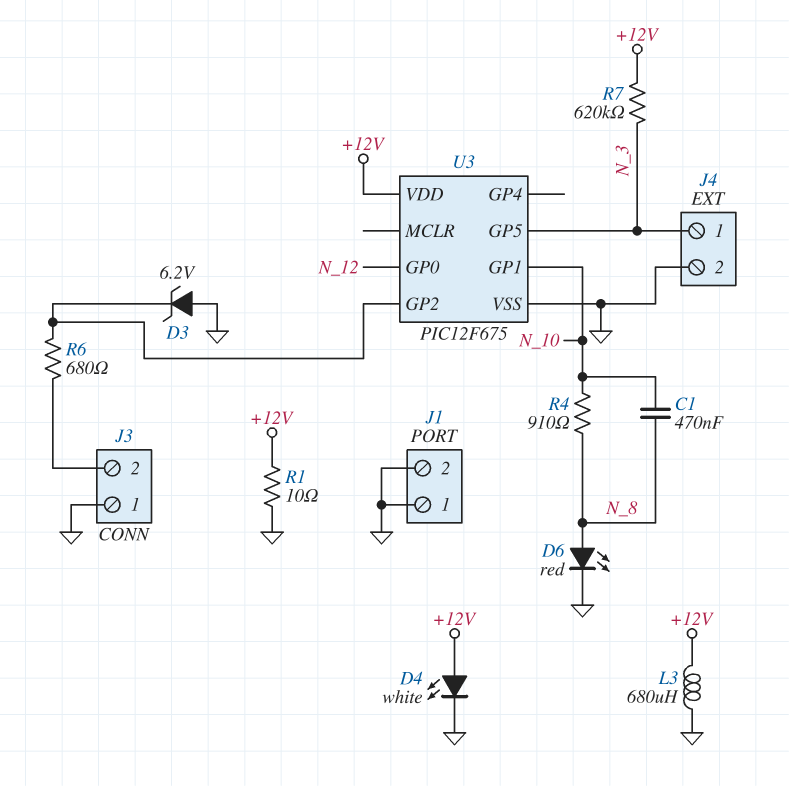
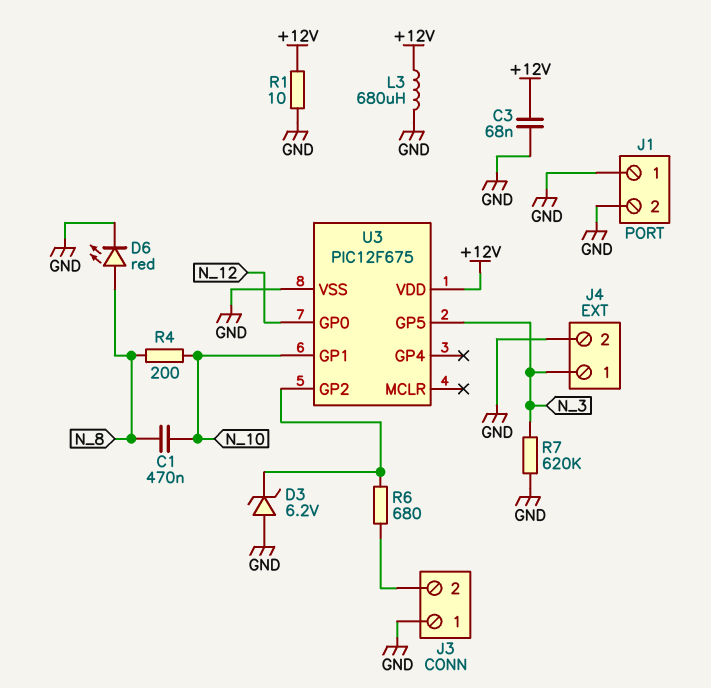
C3: none -> 68nF (+12V, GND)
D4: LED white (A +12V, K GND) -> none
R4: 910 (N_8, N_10) -> 200 (N_8, N_10)
R7: 620k (+12V, N_3) -> 620k (GND, N_3)

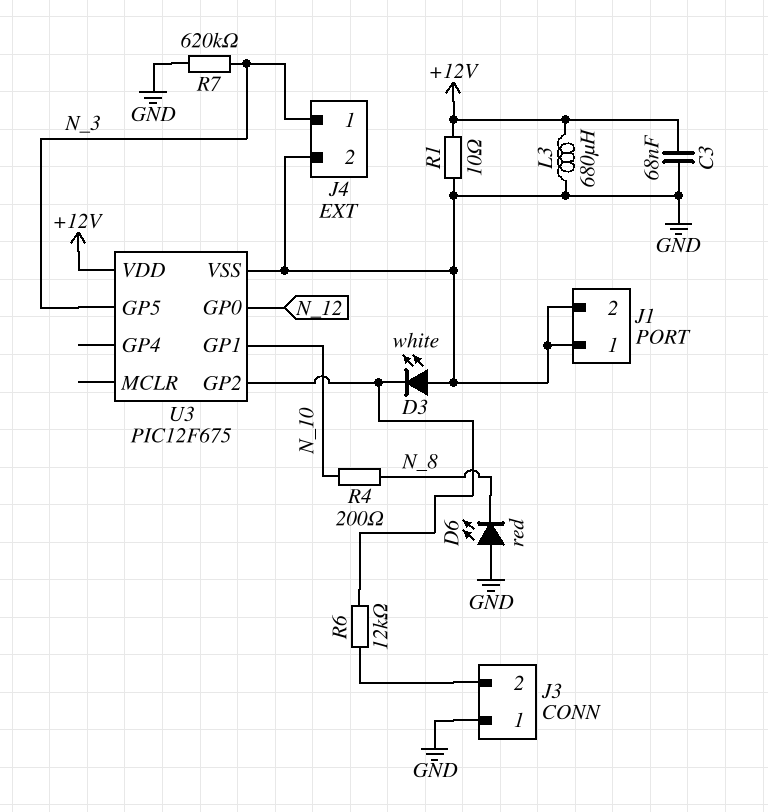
C1: 470nF (N_8, N_10) -> none
D3: zener 6.2V (A GND, K U3/GP2) -> LED white (A GND, K U3/GP2)
D6: LED red (A N_8, K GND) -> LED red (A GND, K N_8)
R6: 680 (J3/2, U3/GP2) -> 12k (J3/2, U3/GP2)

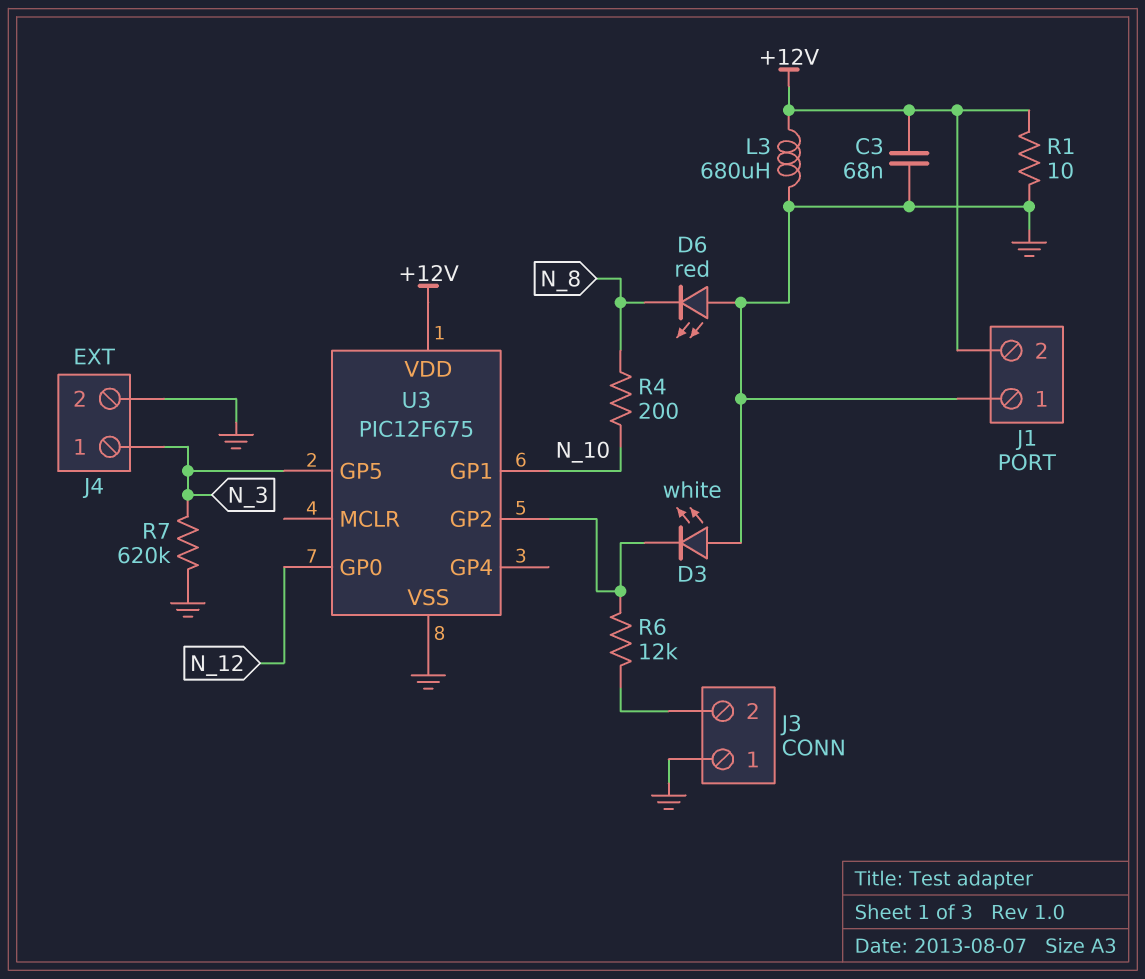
J1 pin 2: GND -> +12V

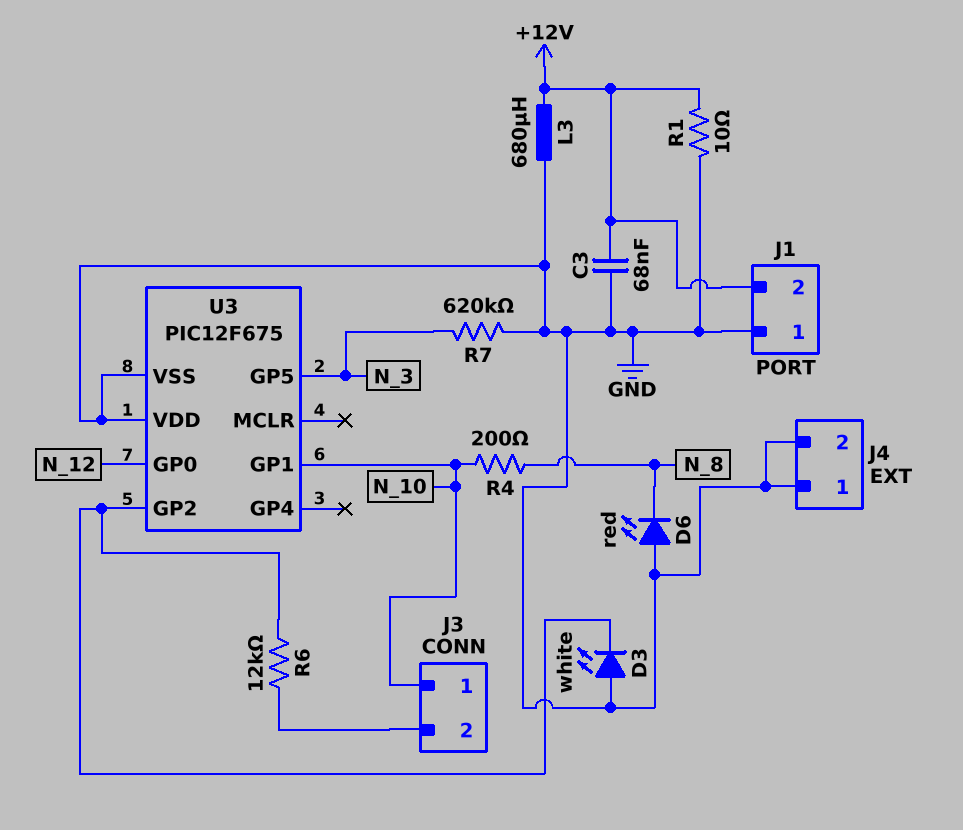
J3 pin 1: GND -> N_10
J4 pin 1: N_3 -> GND
U3 pin VDD: +12V -> GND

